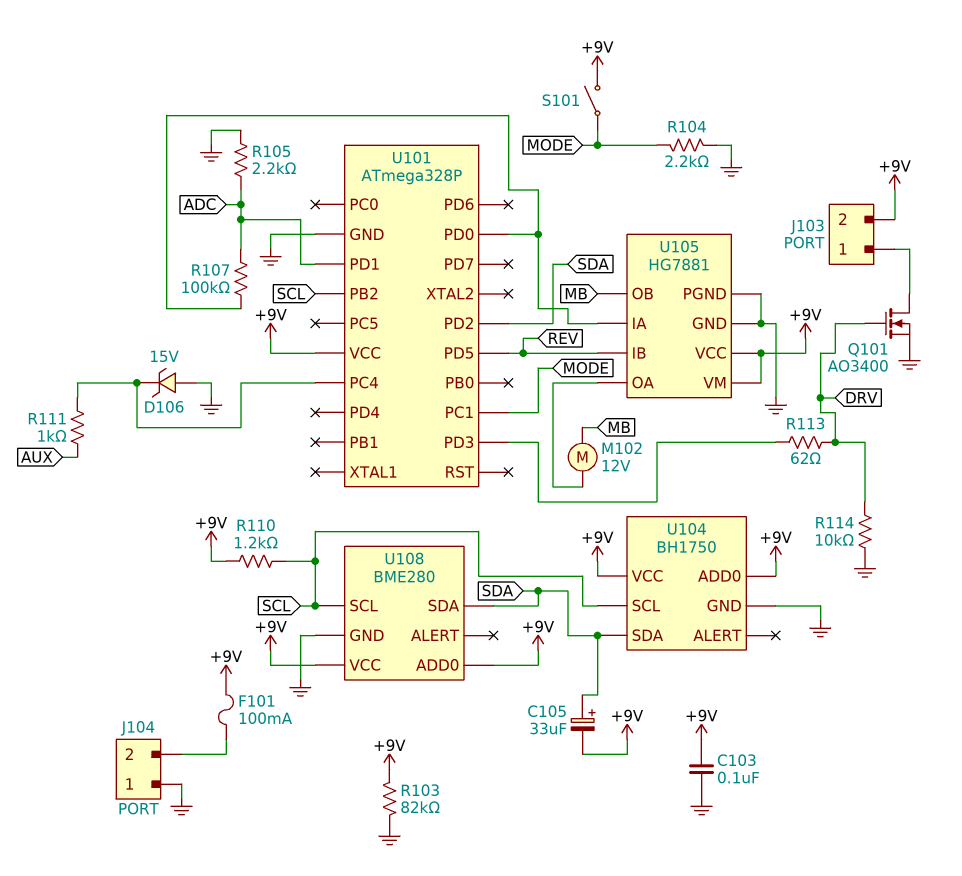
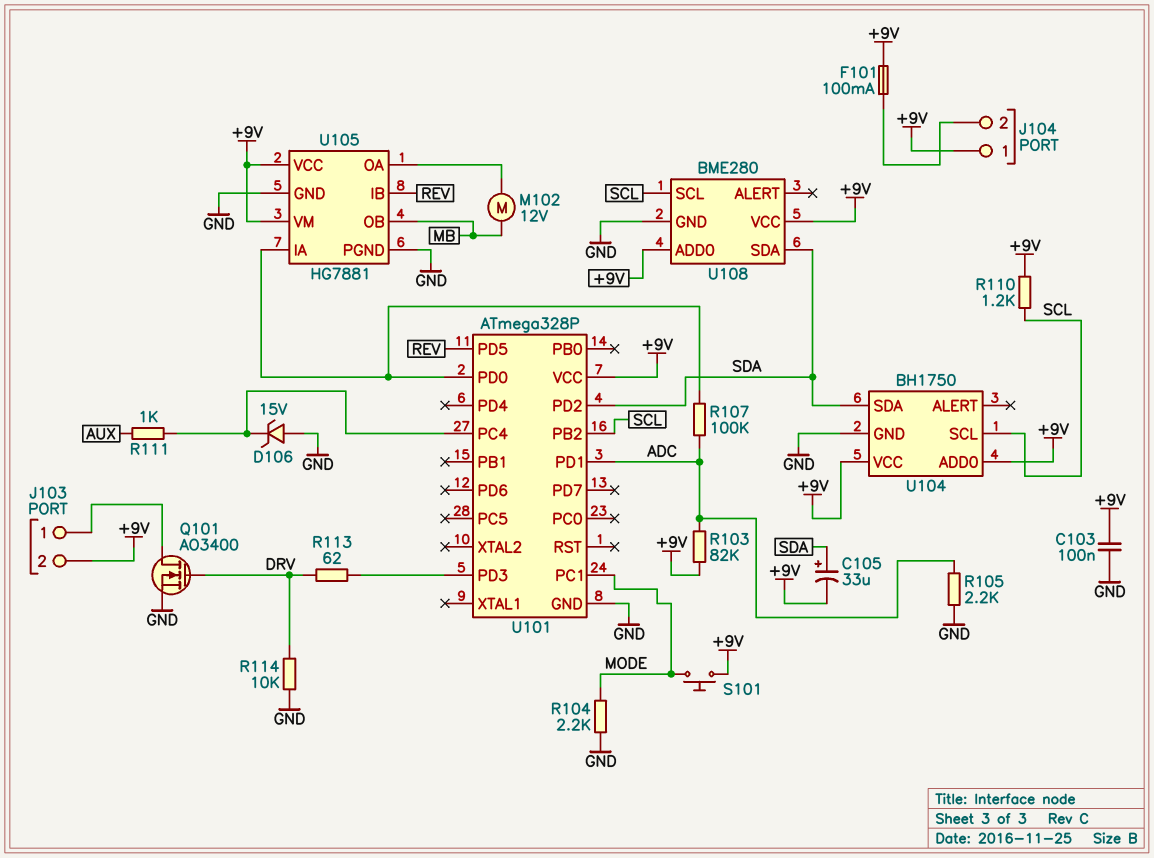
J104 pin 1: GND -> +9V
R103: 82k (+9V, GND) -> 82k (+9V, ADC)
S101: switch (+9V, MODE) -> button (+9V, MODE)

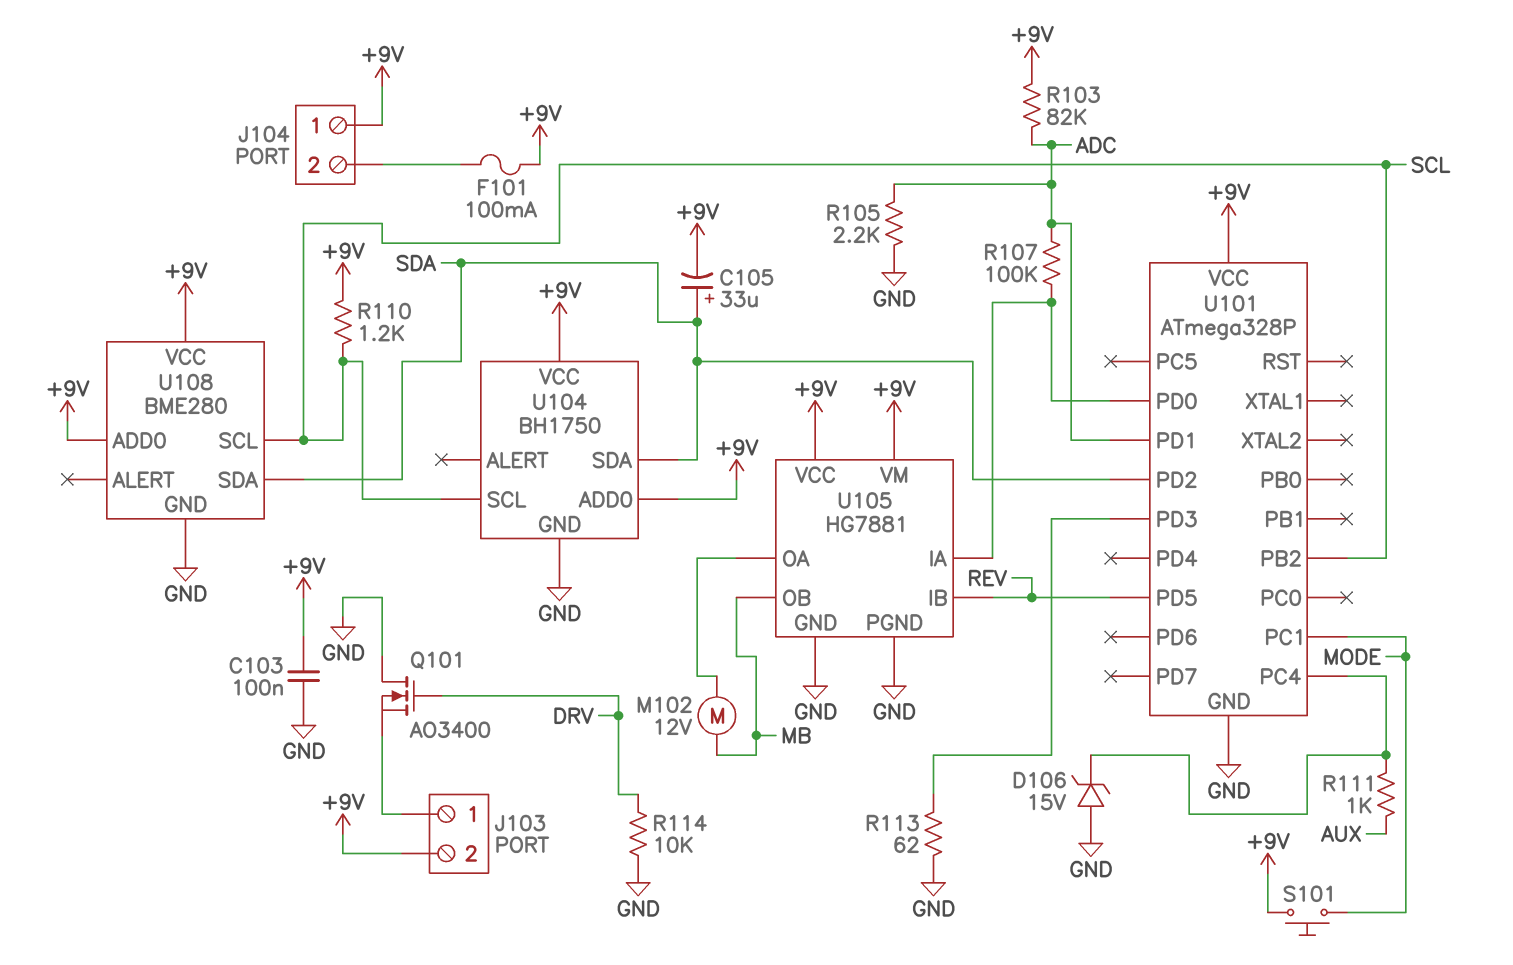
Q101: NMOS AO3400 (G DRV, D J103/1, S GND) -> NMOS AO3400 (G DRV, D GND, S J103/1)
R104: 2.2k (GND, MODE) -> none
R113: 62 (DRV, U101/PD3) -> 62 (GND, U101/PD3)

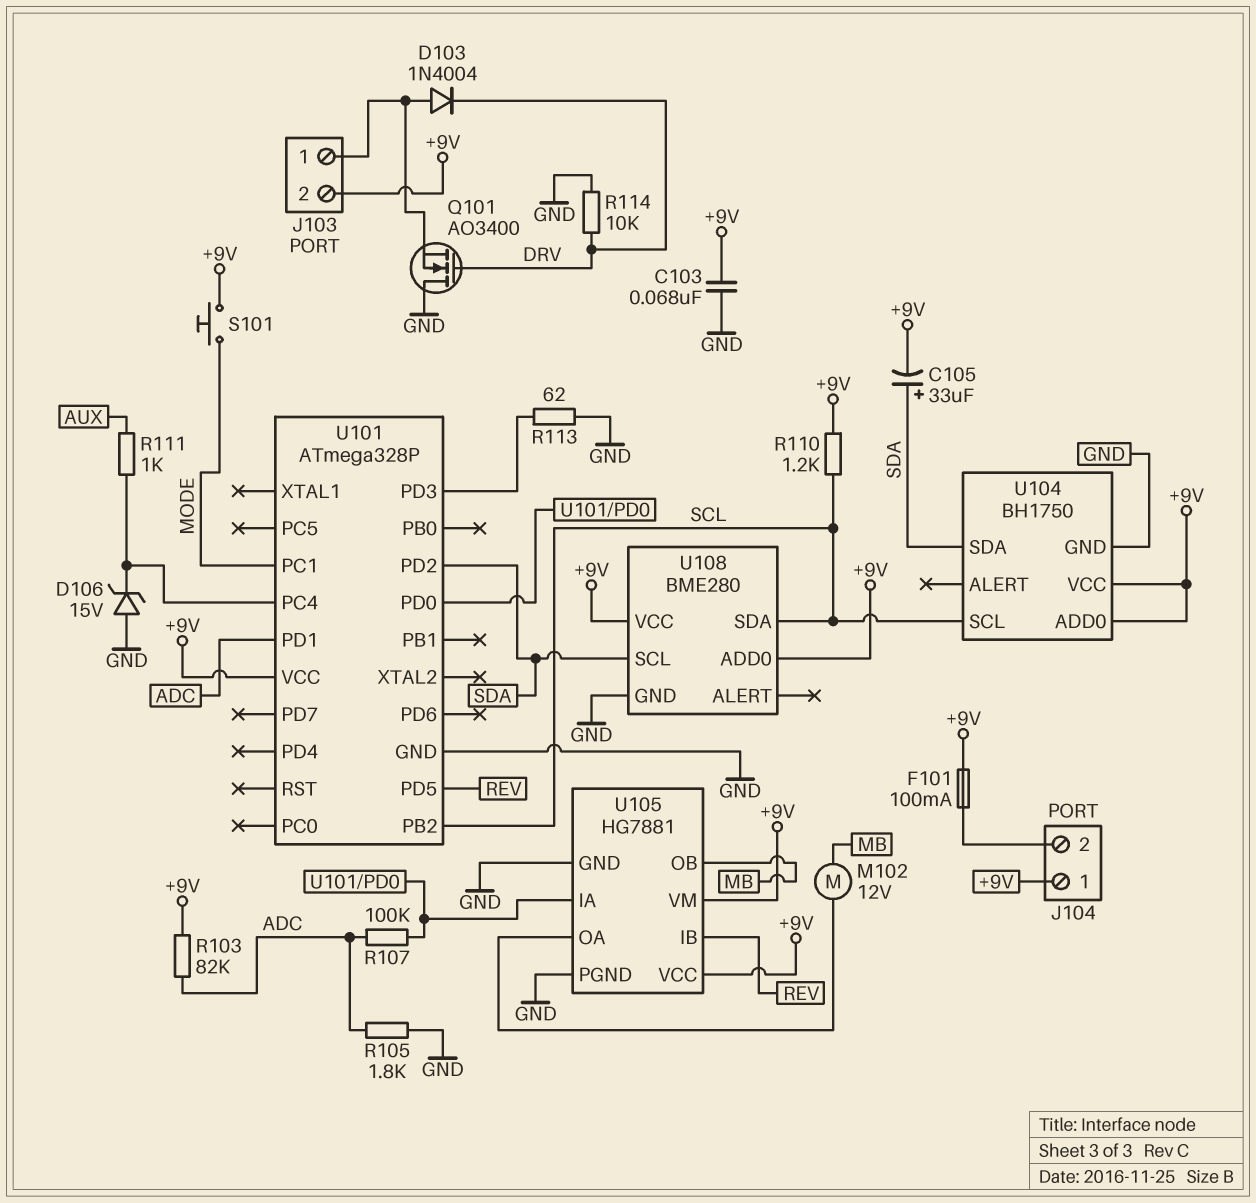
C103: 100nF (+9V, GND) -> 68nF (+9V, GND)
D103: none -> diode 1N4004 (A J103/1, K DRV)
R105: 2.2k (ADC, GND) -> 1.8k (ADC, GND)
U108 pin SCL: SCL -> SDA
U108 pin SDA: SDA -> SCL

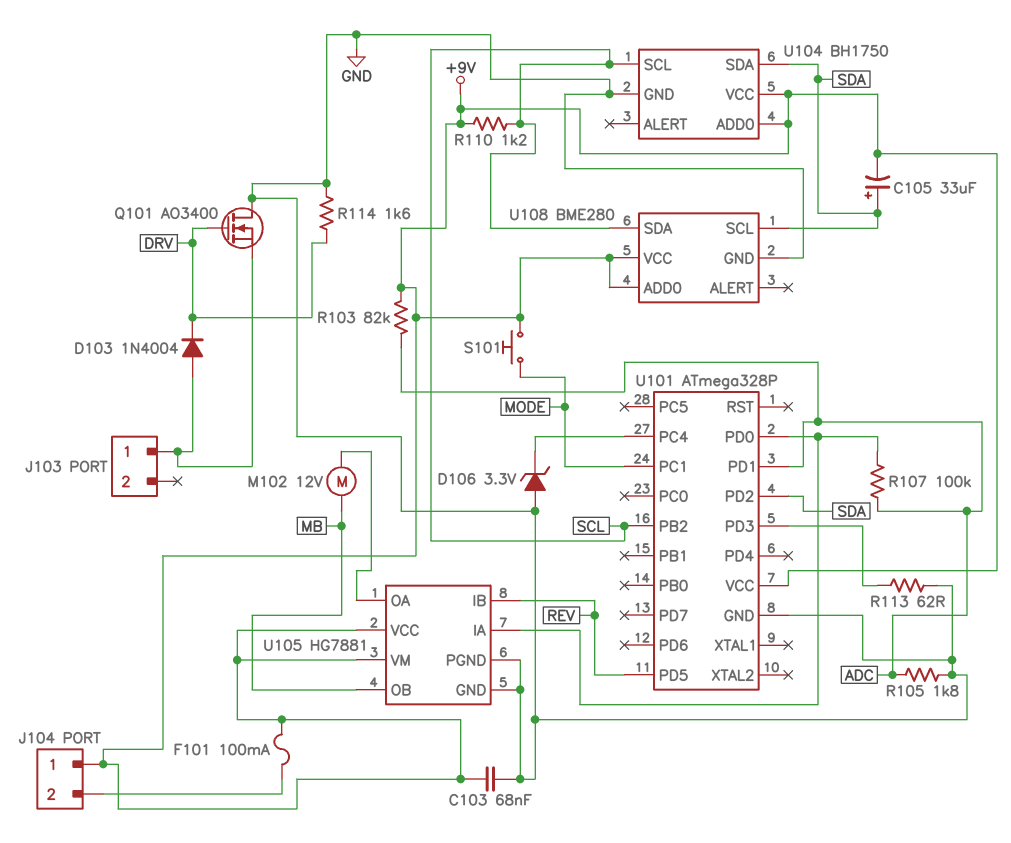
D106: zener 15V (A GND, K U101/PC4) -> zener 3.3V (A GND, K U101/PC4)
J103 pin 2: +9V -> none
R111: 1k (AUX, U101/PC4) -> none
R114: 10k (DRV, GND) -> 1.6k (DRV, GND)

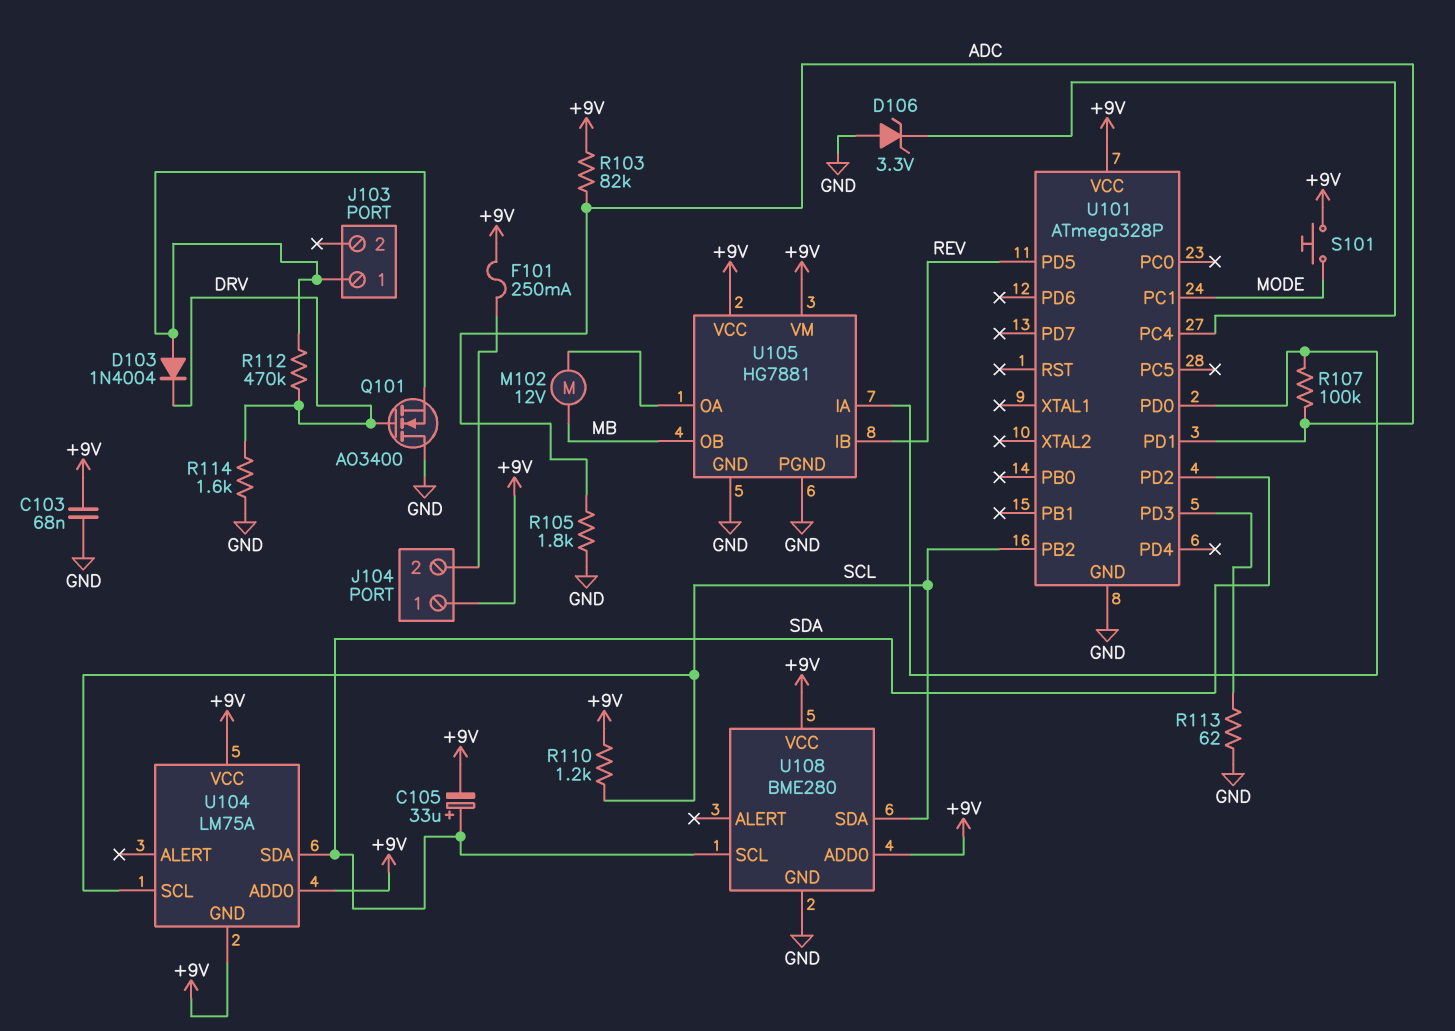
F101: 100mA (+9V, J104/2) -> 250mA (+9V, J104/2)
R112: none -> 470k (DRV, J103/1)
U104: BH1750 -> LM75A
U104 pin GND: GND -> +9V

